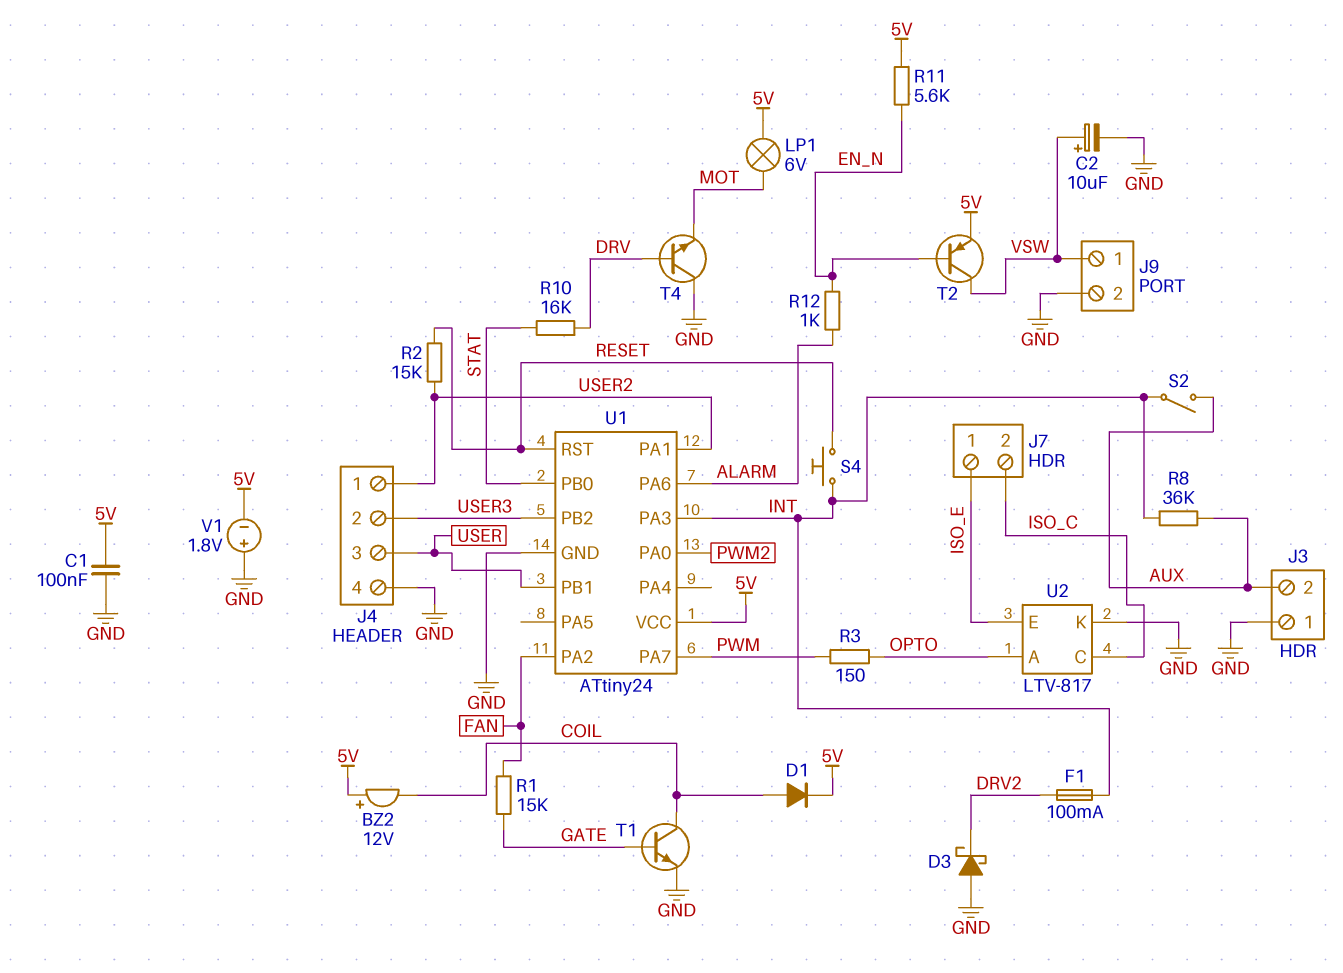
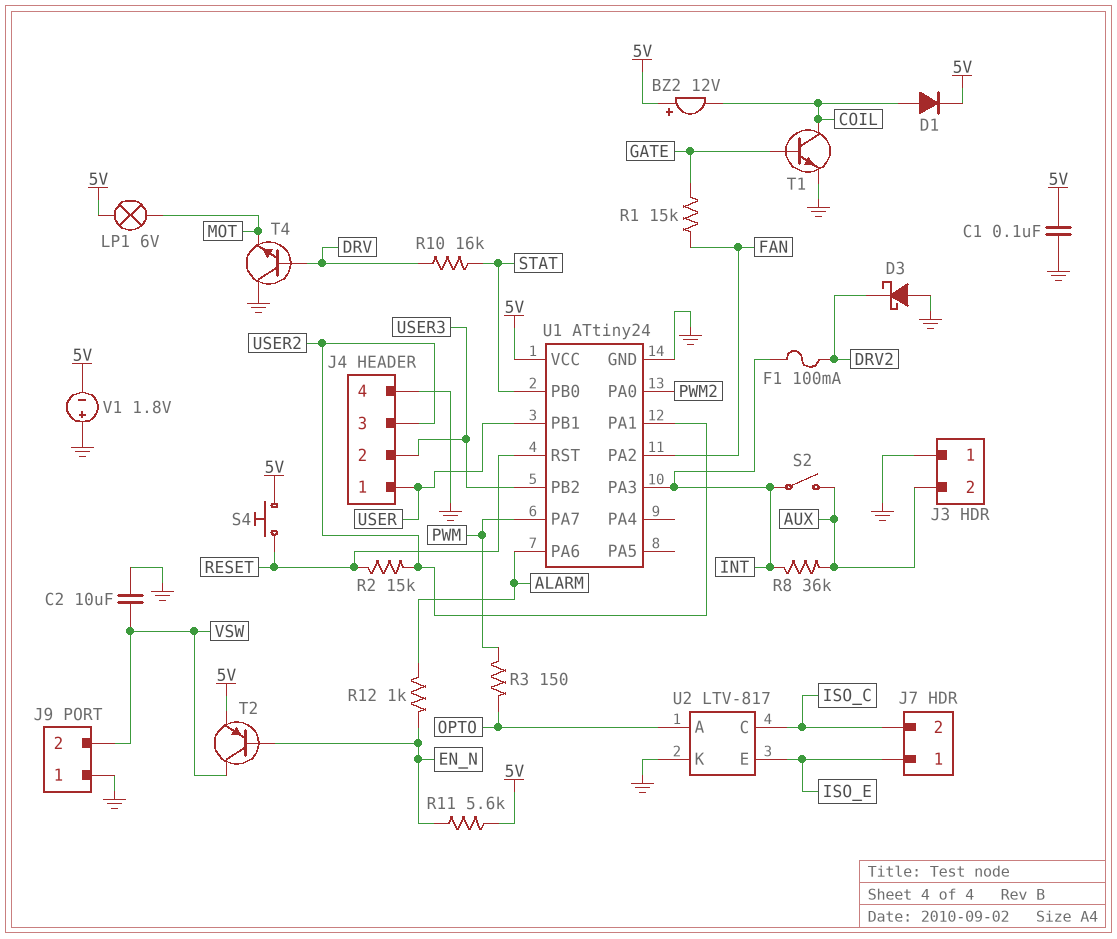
C2: 10uF (plus VSW, minus GND) -> 10uF (GND, VSW)
J4 pin 1: USER2 -> USER
J4 pin 3: USER -> USER2
J9 pin 1: VSW -> GND
J9 pin 2: GND -> VSW
S4: button (INT, RESET) -> button (5V, RESET)

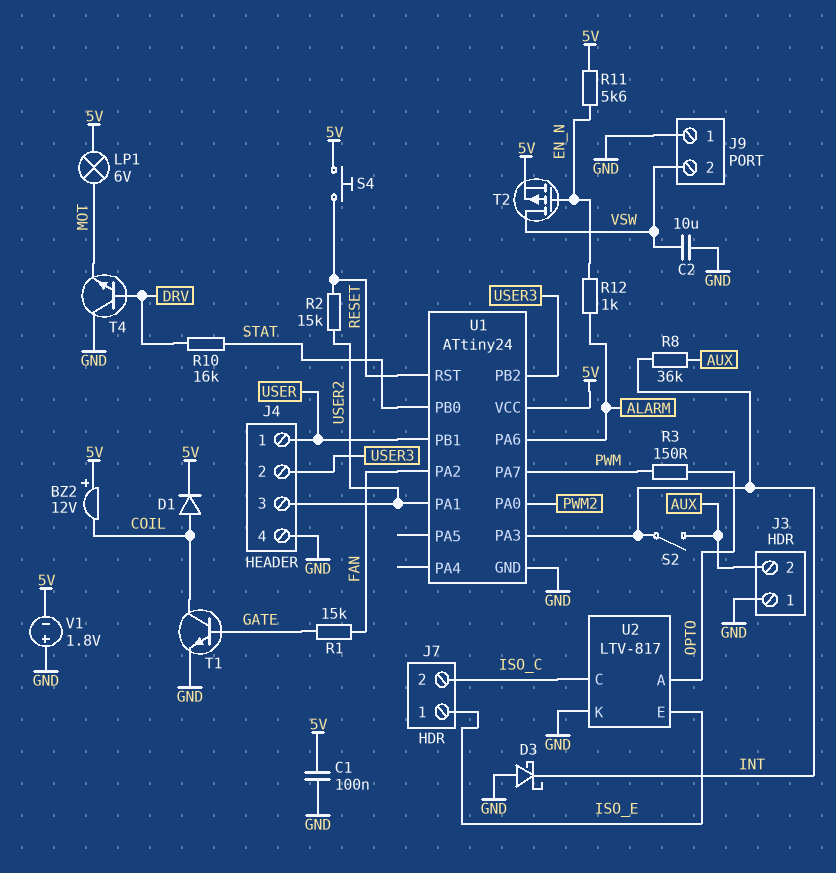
D3: schottky (A GND, K DRV2) -> schottky (A GND, K INT)
F1: 100mA (DRV2, INT) -> none
T2: PNP (B EN_N, C VSW, E 5V) -> PMOS (G EN_N, D VSW, S 5V)

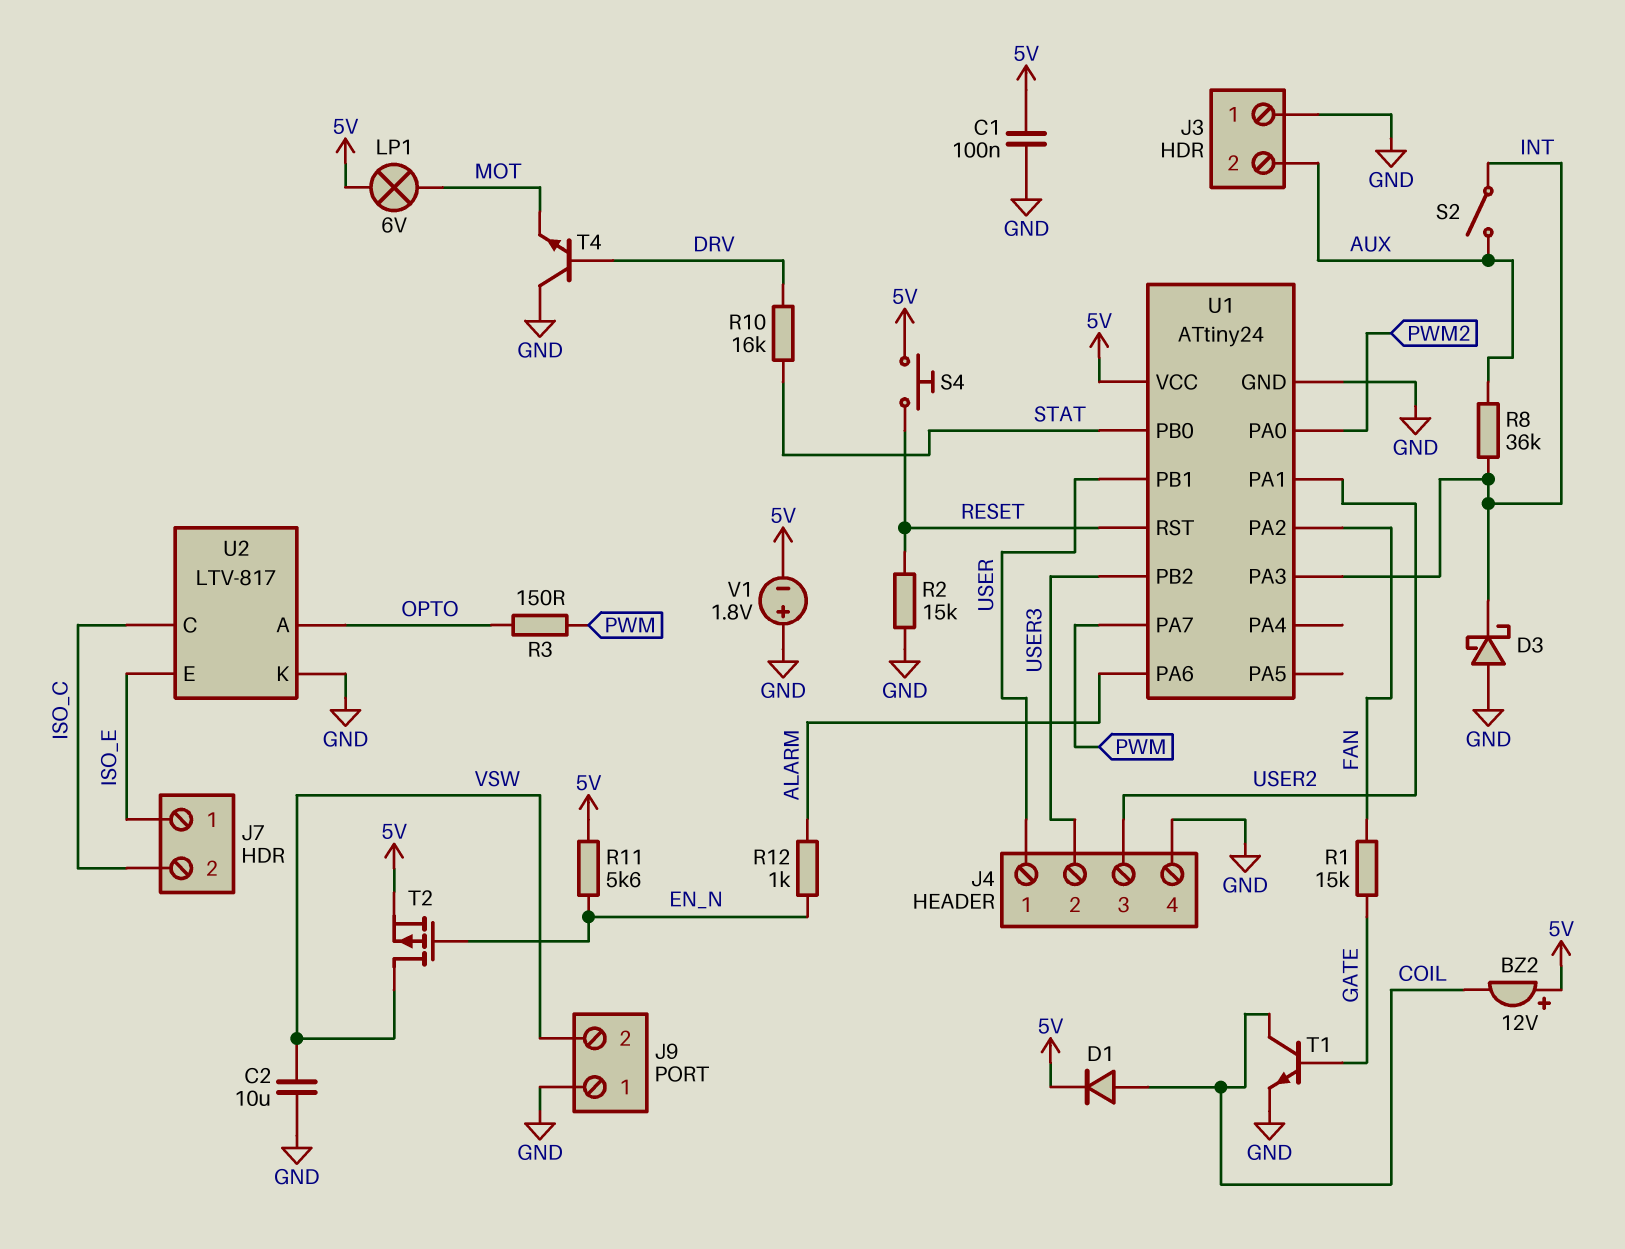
R2: 15k (RESET, USER2) -> 15k (GND, RESET)

